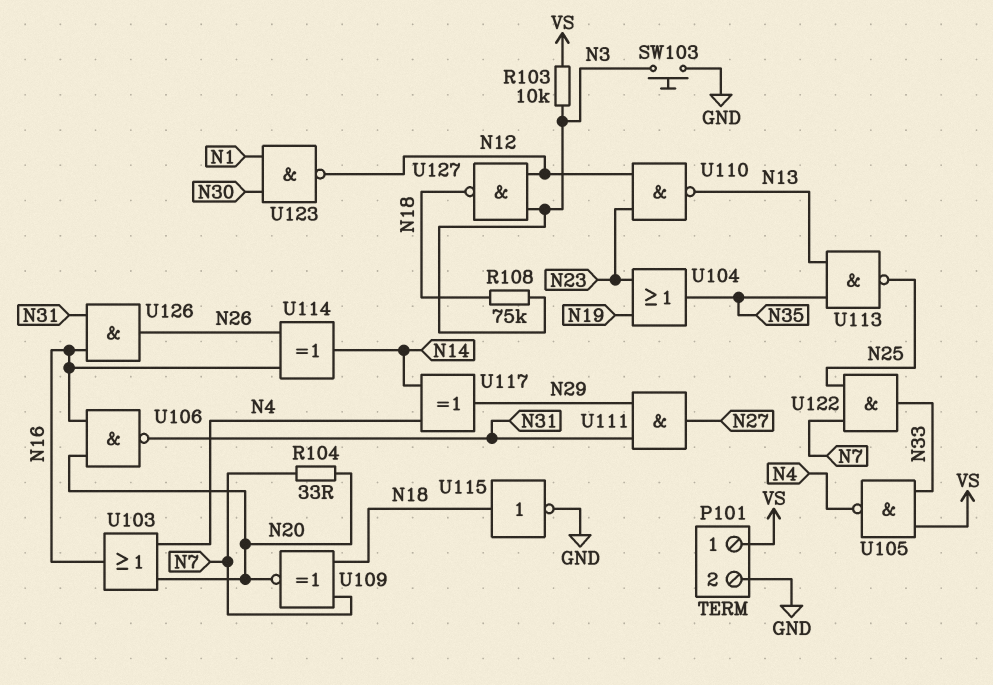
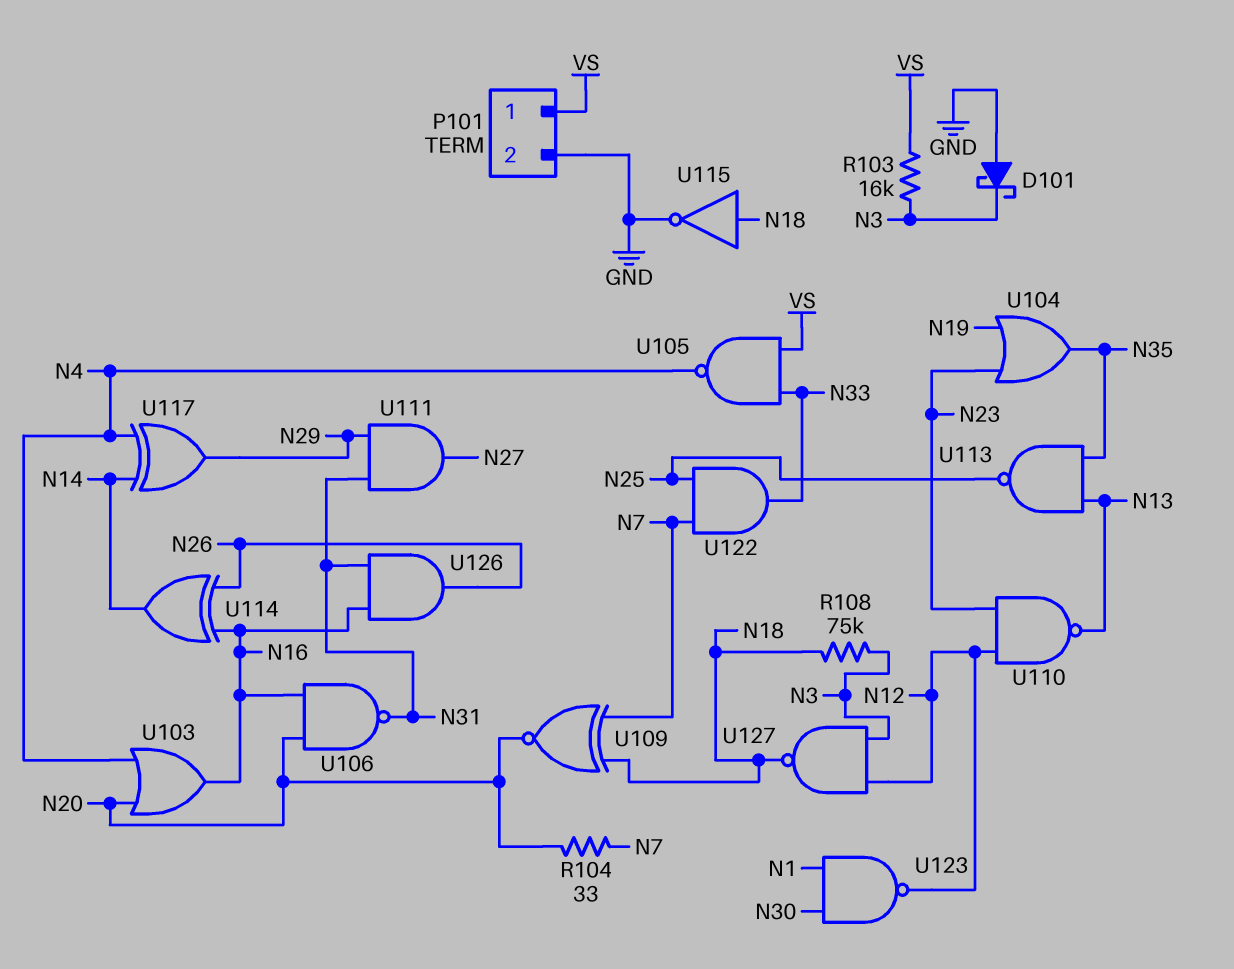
D101: none -> schottky (A GND, K N3)
R103: 10k (N3, VS) -> 16k (N3, VS)
SW103: button (GND, N3) -> none

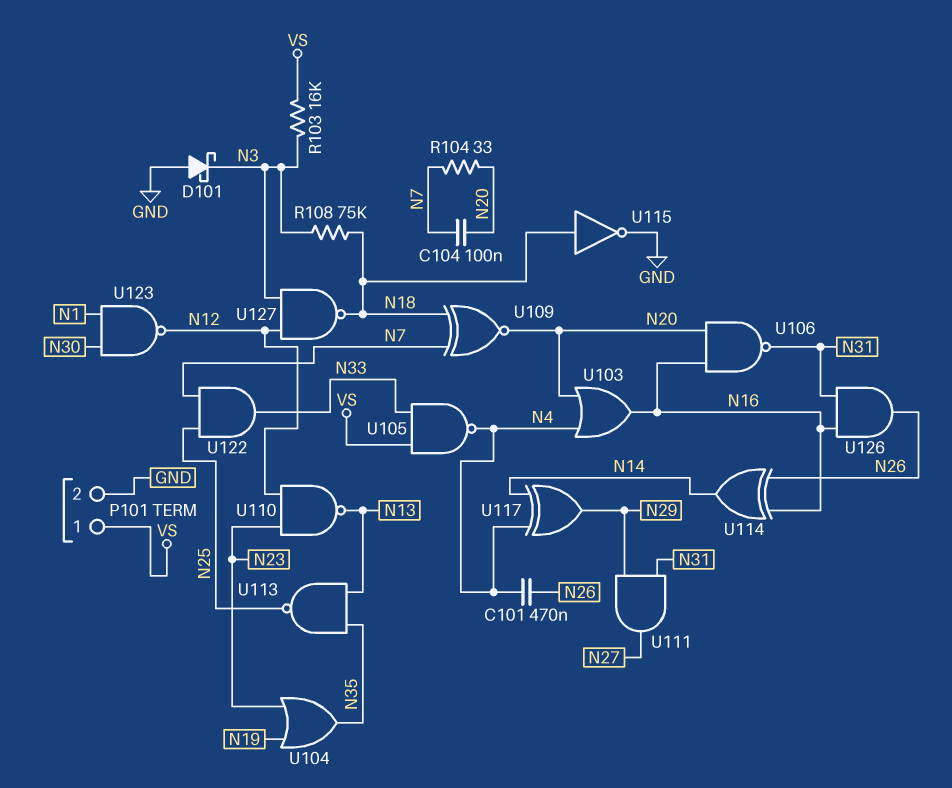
C101: none -> 470nF (N4, N26)
C104: none -> 100nF (N7, N20)

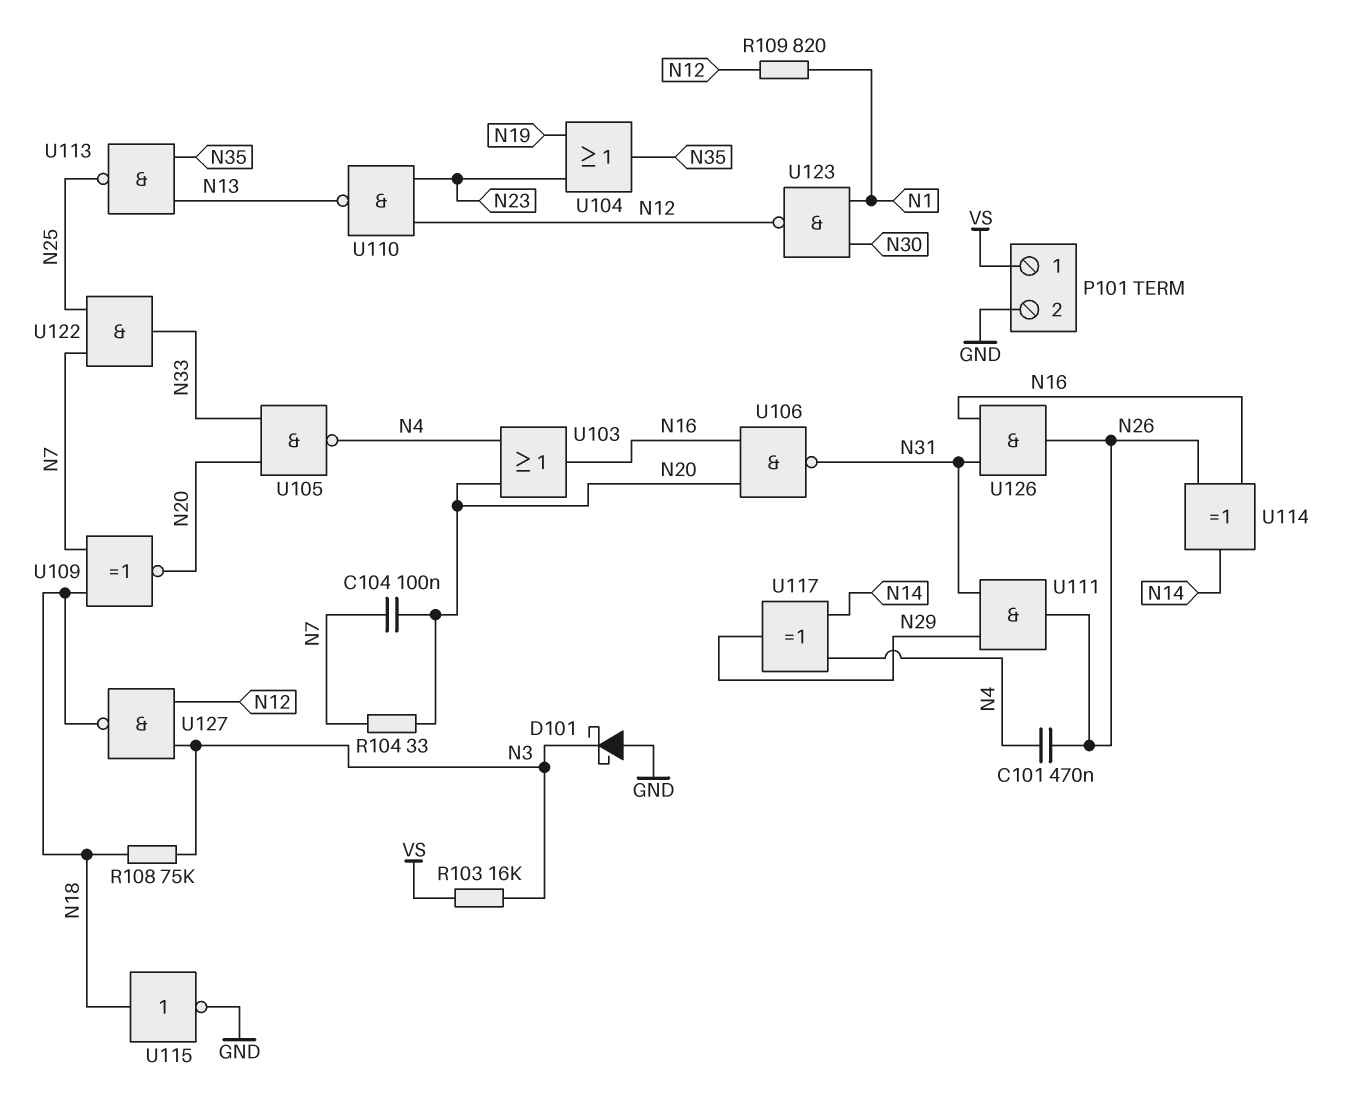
R109: none -> 820 (N1, N12)
U105: NAND (in N33, in VS, out N4) -> NAND (in N20, in N33, out N4)
U111: AND (in N29, in N31, out N27) -> AND (in N29, in N31, out N26)

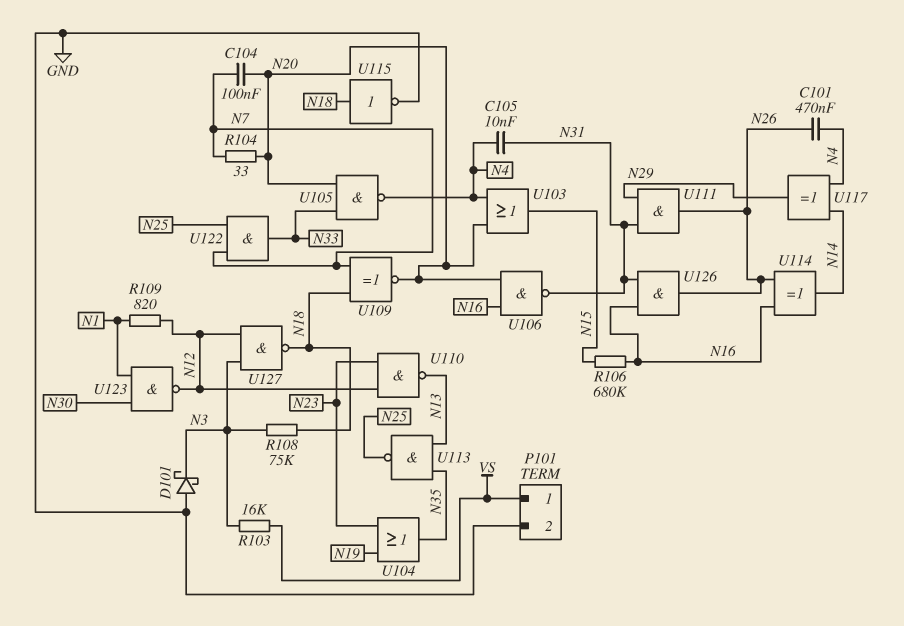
C105: none -> 10nF (N4, N31)
R106: none -> 680k (N15, N16)
U103: OR (in N4, in N20, out N16) -> OR (in N4, in N20, out N15)

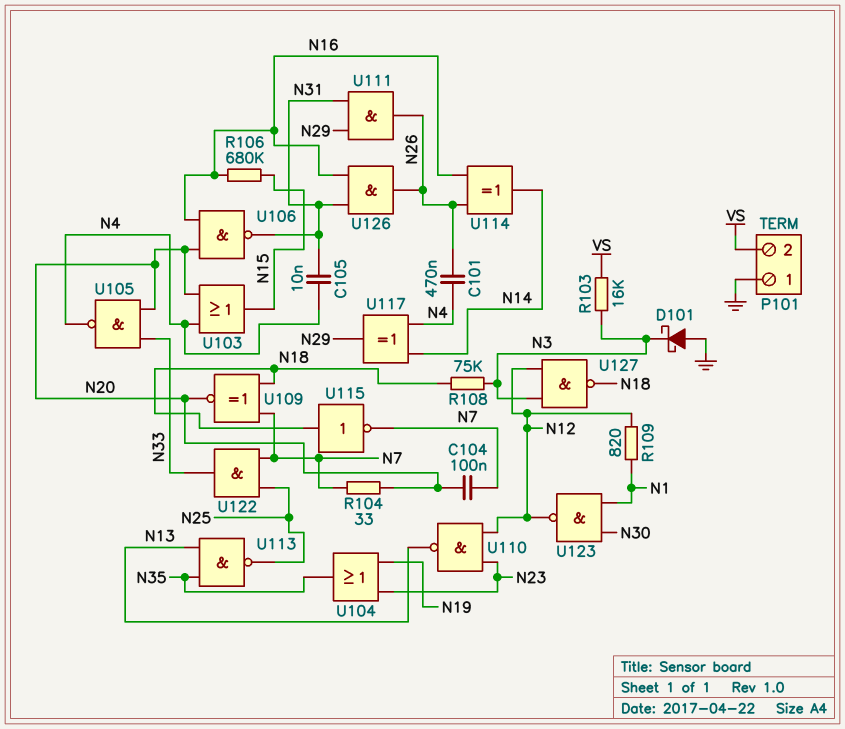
P101 pin 1: VS -> GND
P101 pin 2: GND -> VS
U115: NOT (in N18, out GND) -> NOT (in N18, out N7)

